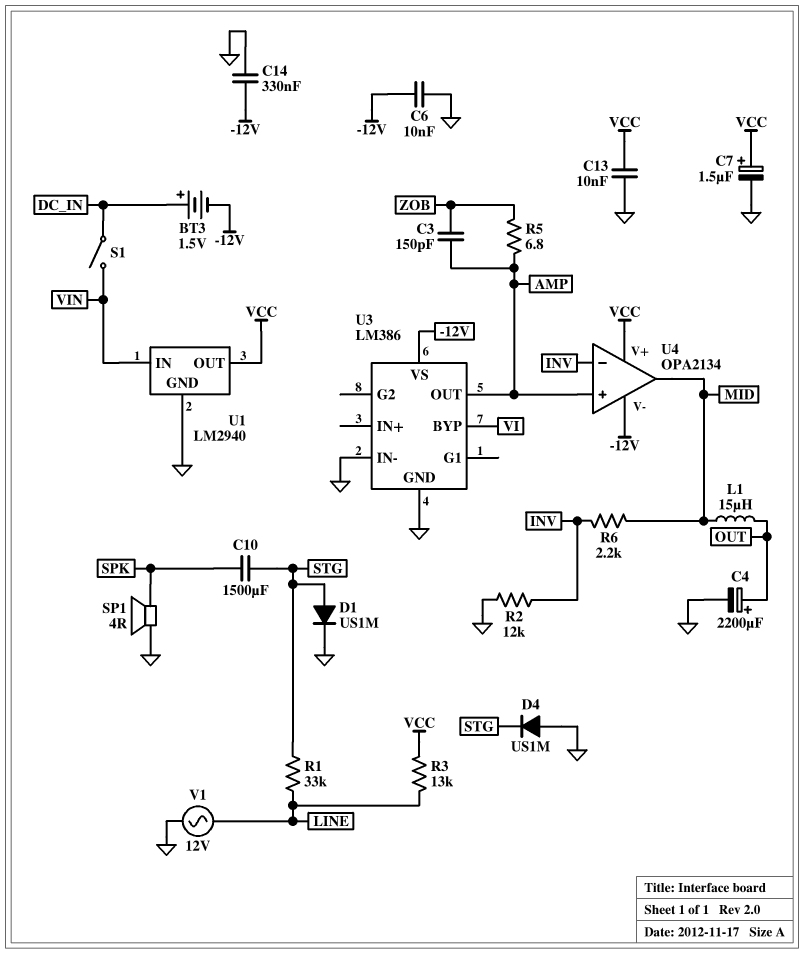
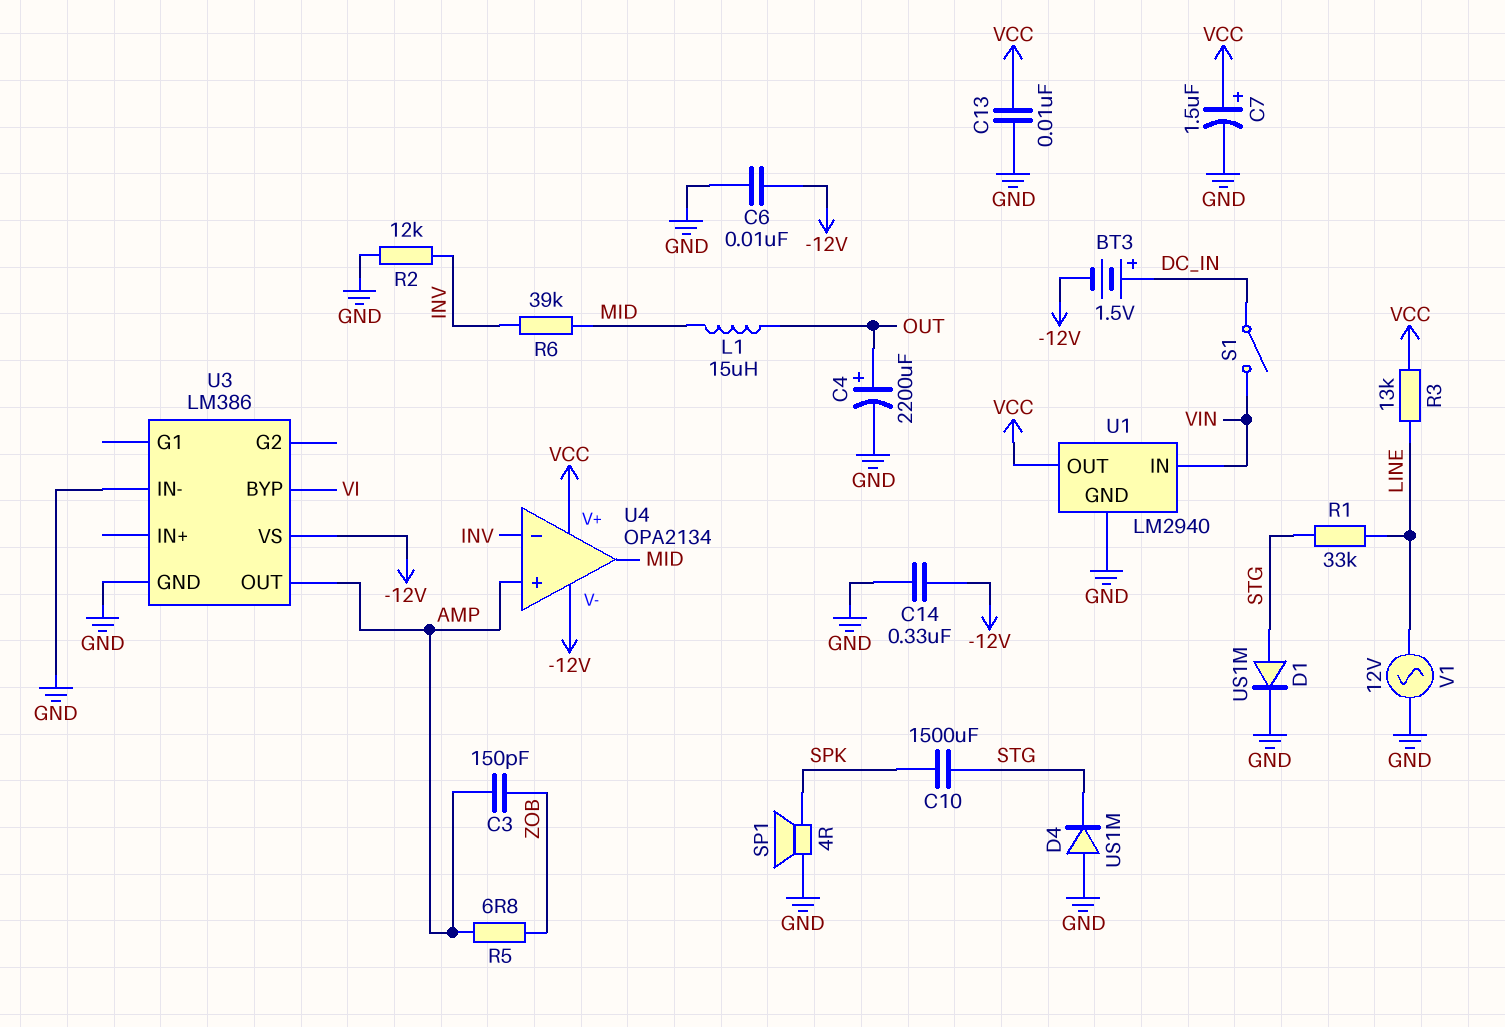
R6: 2.2k (INV, MID) -> 39k (INV, MID)

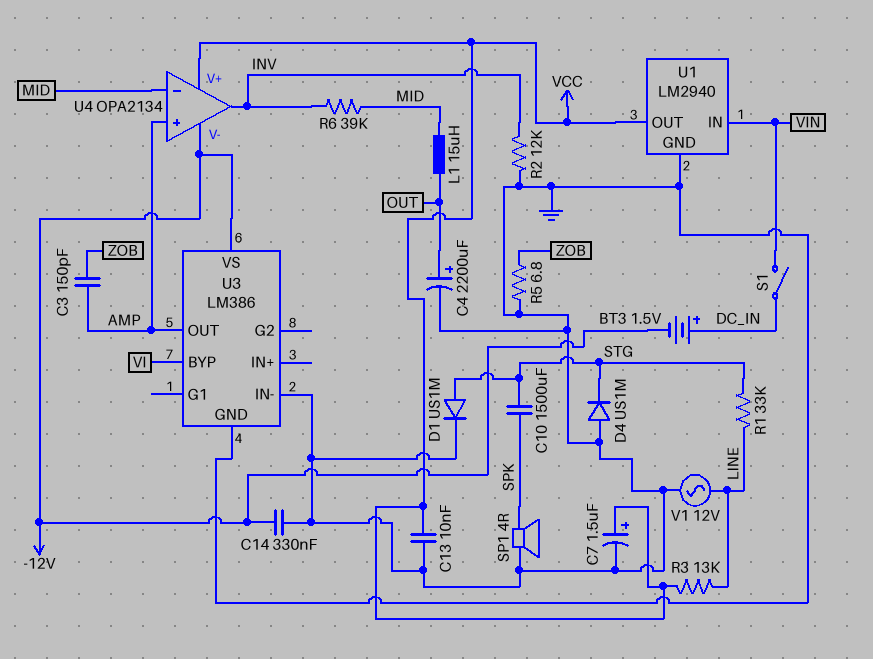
C6: 10nF (-12V, GND) -> none
R5: 6.8 (AMP, ZOB) -> 6.8 (GND, ZOB)
U4 pin in-: INV -> MID
U4 pin out: MID -> INV

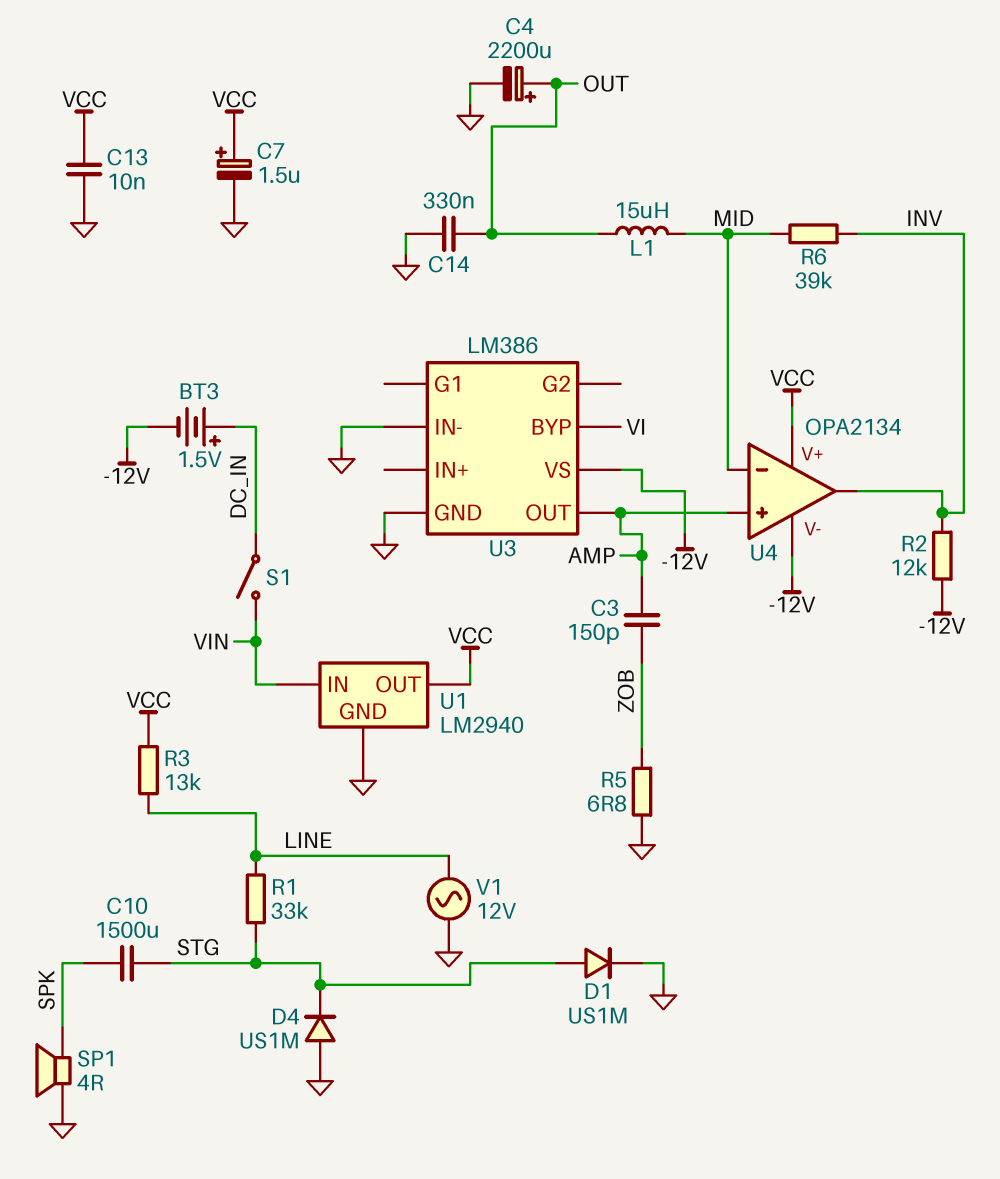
C14: 330nF (-12V, GND) -> 330nF (GND, OUT)
R2: 12k (GND, INV) -> 12k (-12V, INV)

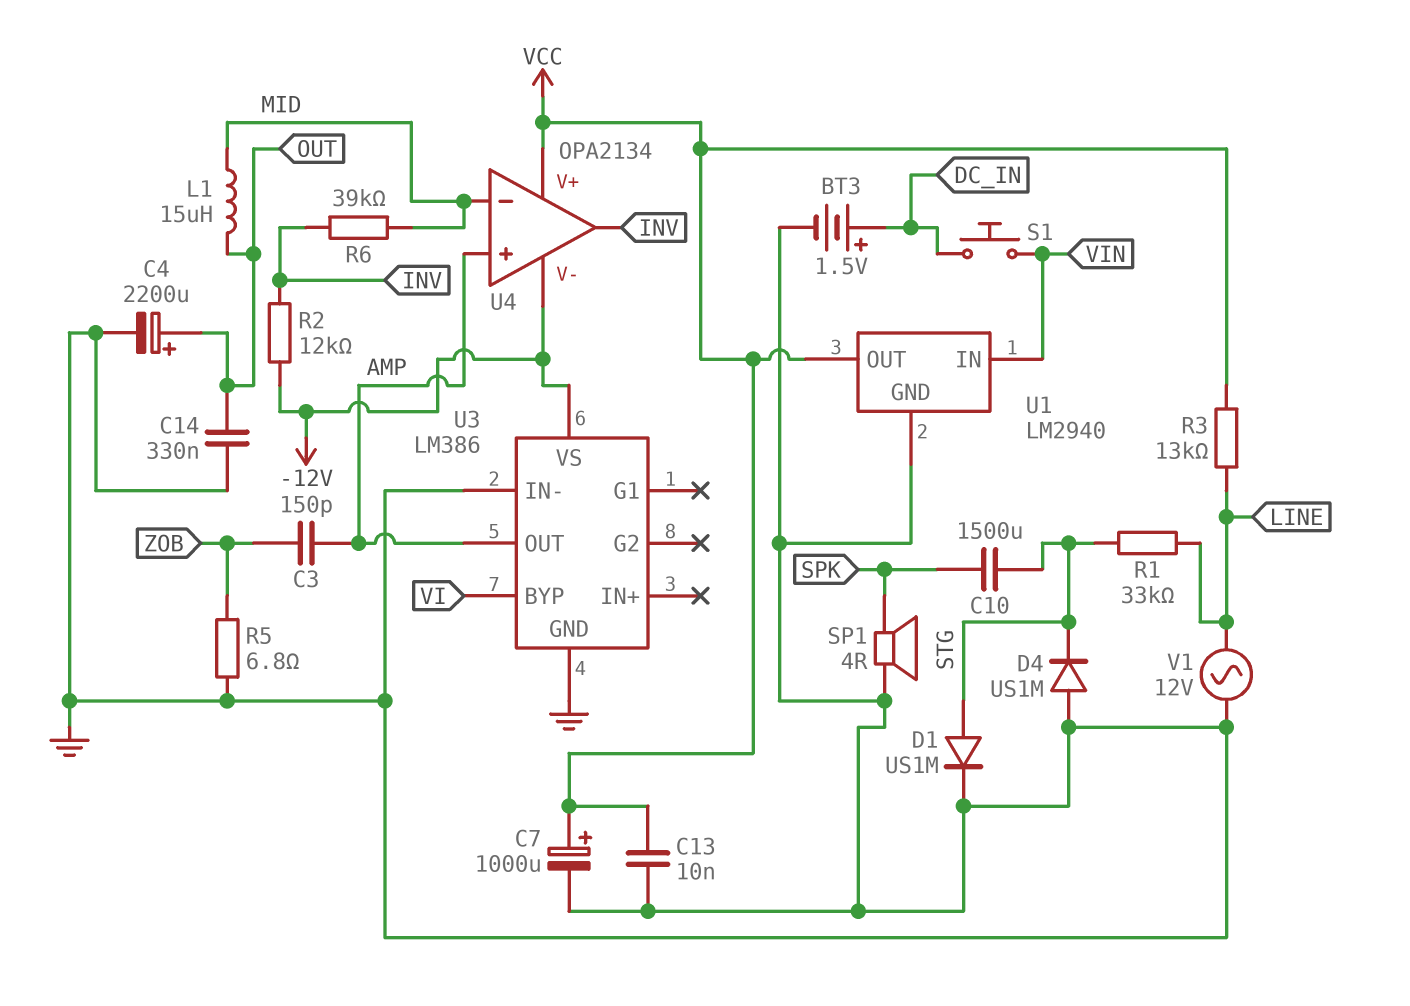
BT3: 1.5V (plus DC_IN, minus -12V) -> 1.5V (plus DC_IN, minus GND)
C7: 1.5uF (plus VCC, minus GND) -> 1000uF (plus VCC, minus GND)
S1: switch (DC_IN, VIN) -> button (DC_IN, VIN)

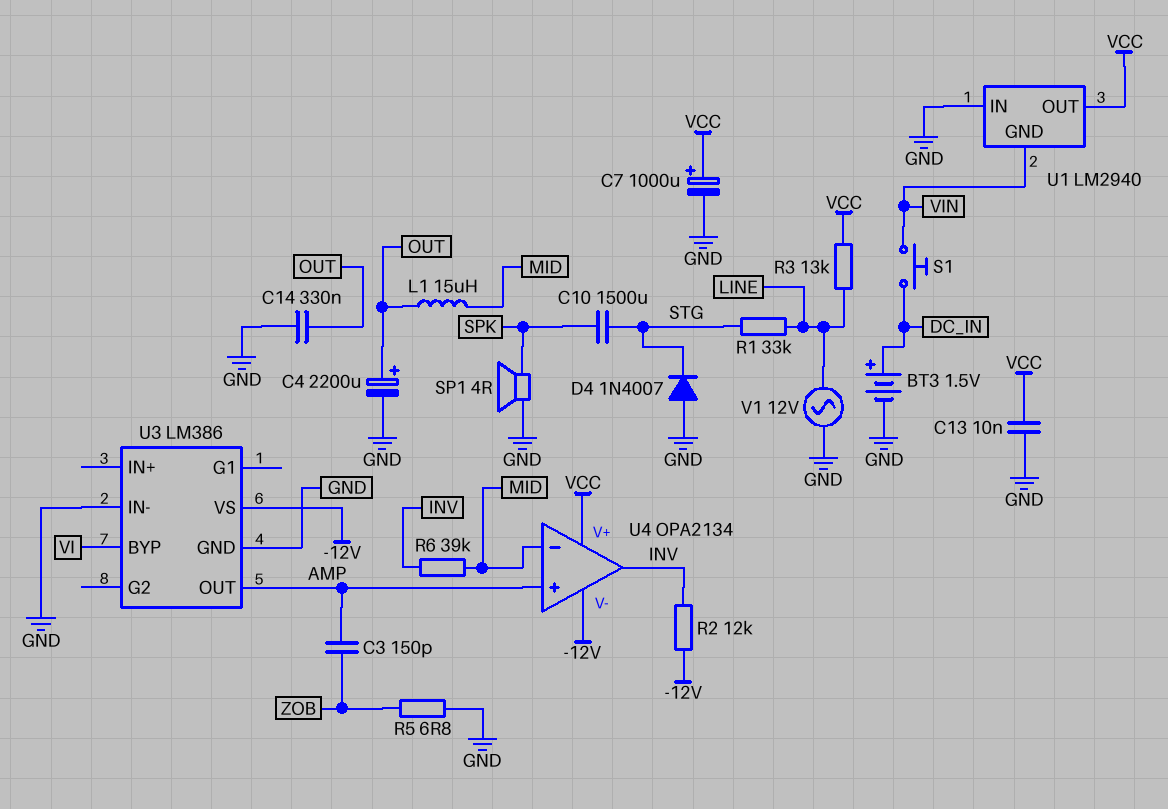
D1: diode US1M (A STG, K GND) -> none
D4: diode US1M (A GND, K STG) -> diode 1N4007 (A GND, K STG)
U1 pin GND: GND -> VIN
U1 pin IN: VIN -> GND

